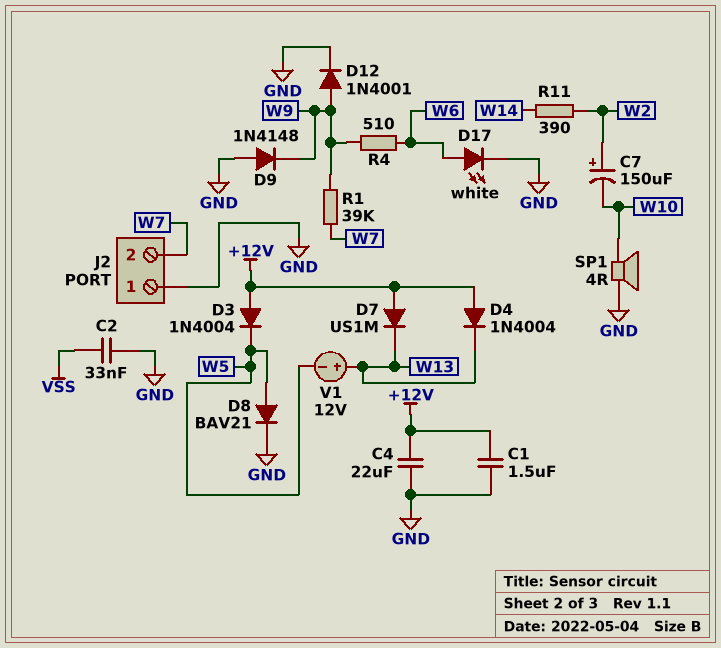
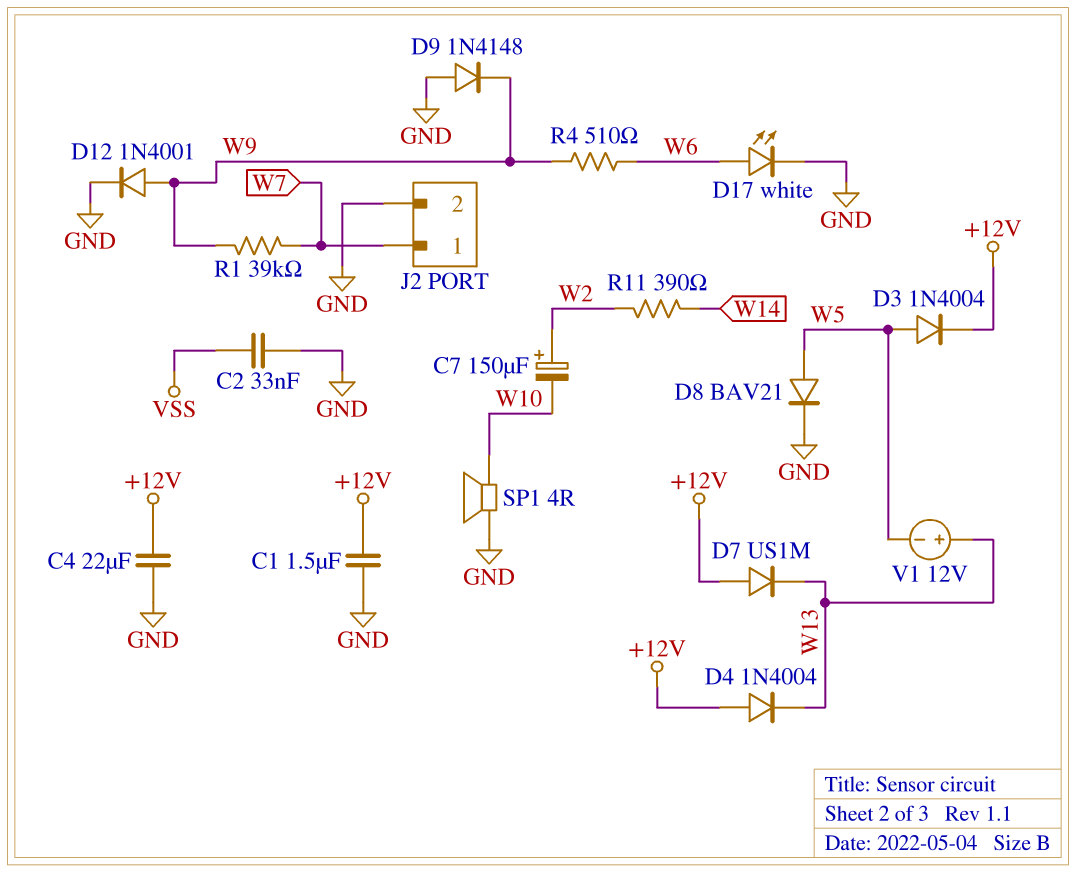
D3: diode 1N4004 (A +12V, K W5) -> diode 1N4004 (A W5, K +12V)
J2 pin 1: GND -> W7
J2 pin 2: W7 -> GND

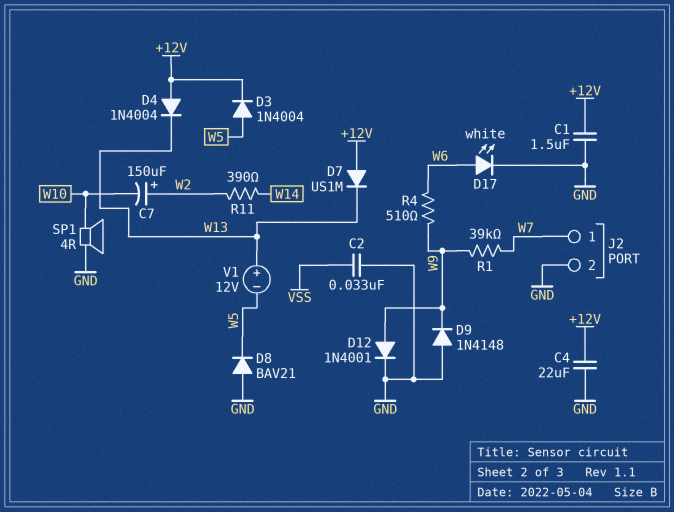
D8: diode BAV21 (A W5, K GND) -> diode BAV21 (A GND, K W5)

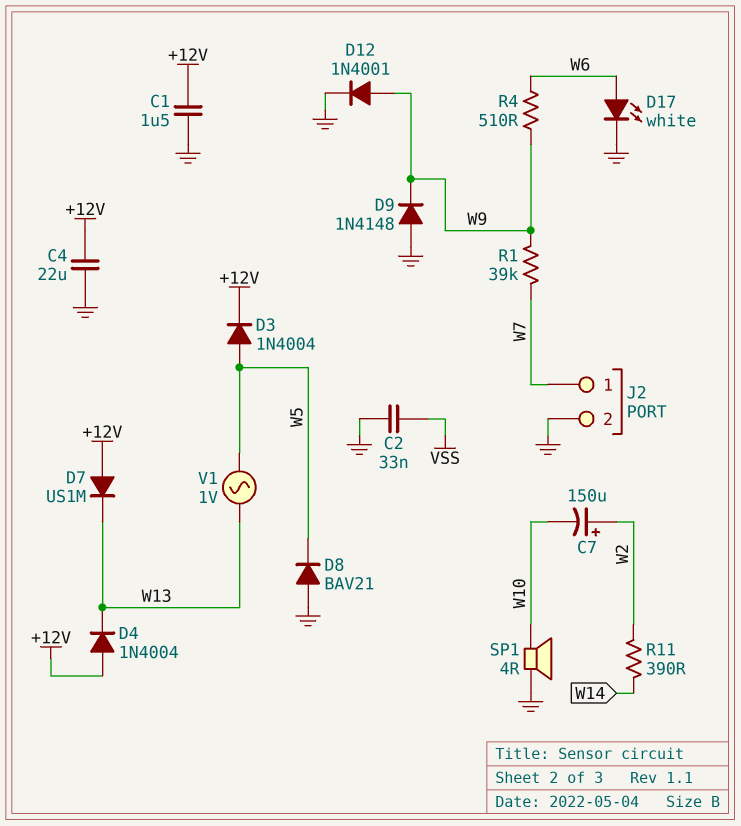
V1: 12V (plus W13, minus W5) -> AC 1V (W5, W13)

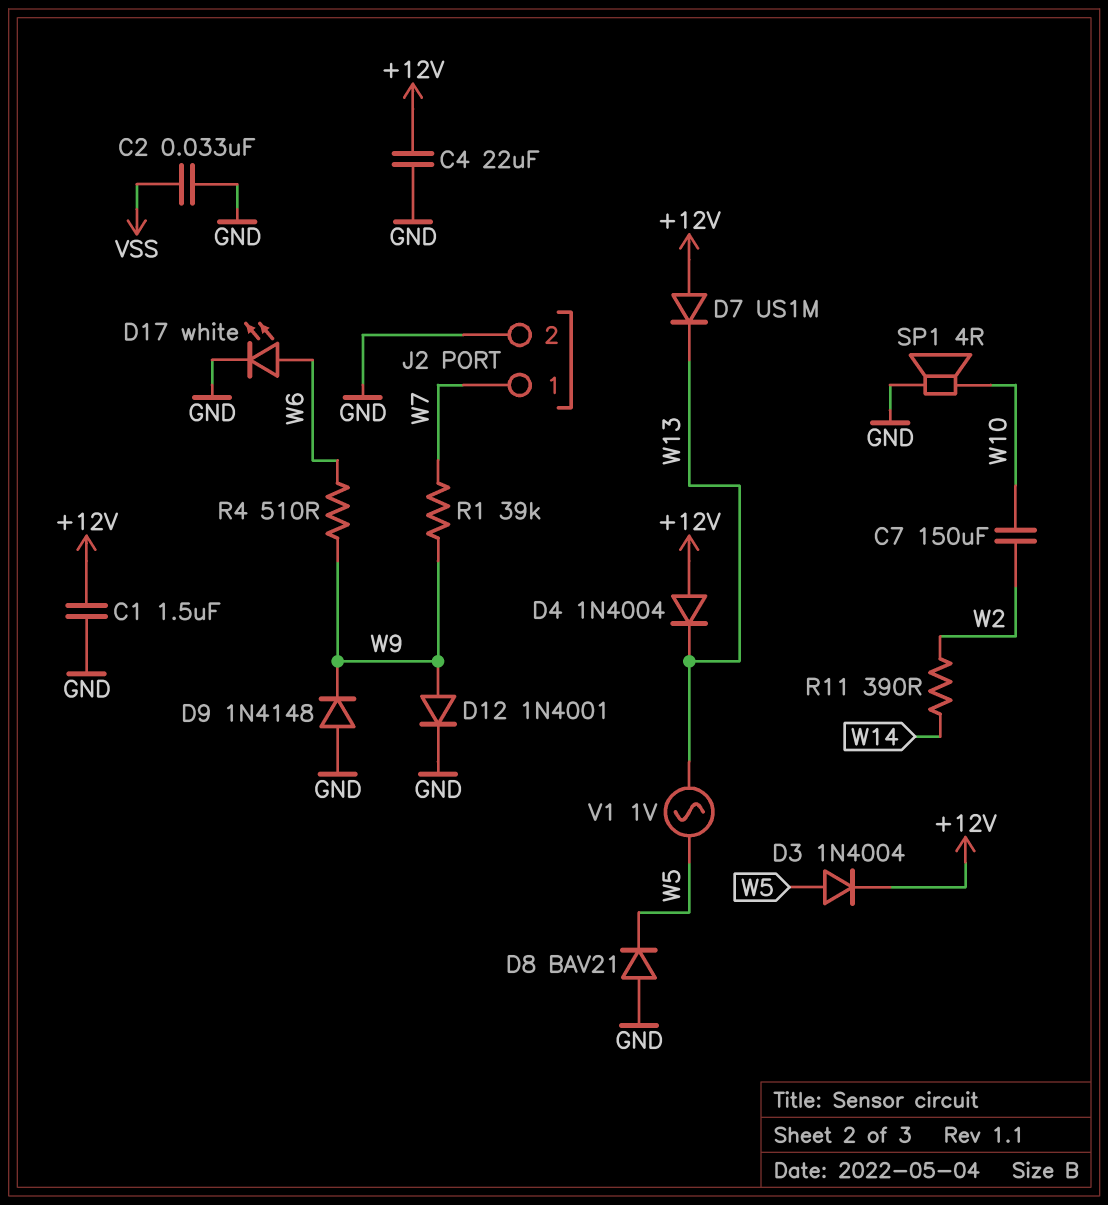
C7: 150uF (plus W2, minus W10) -> 150uF (W2, W10)

